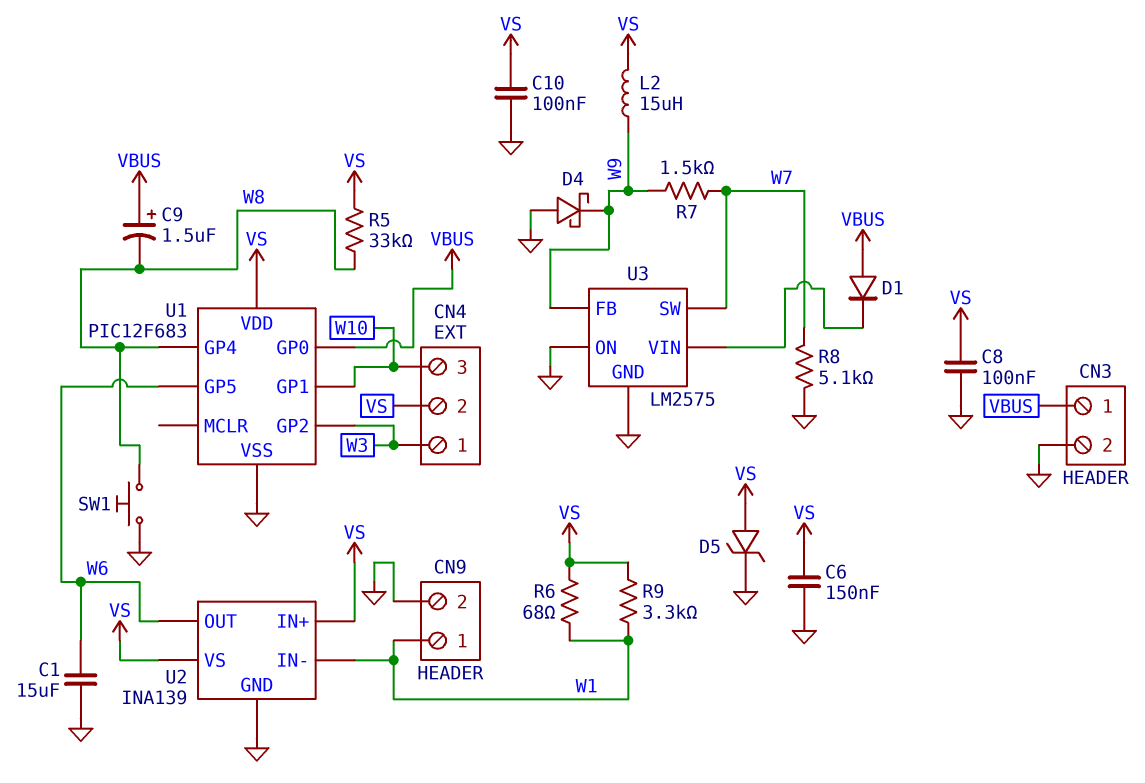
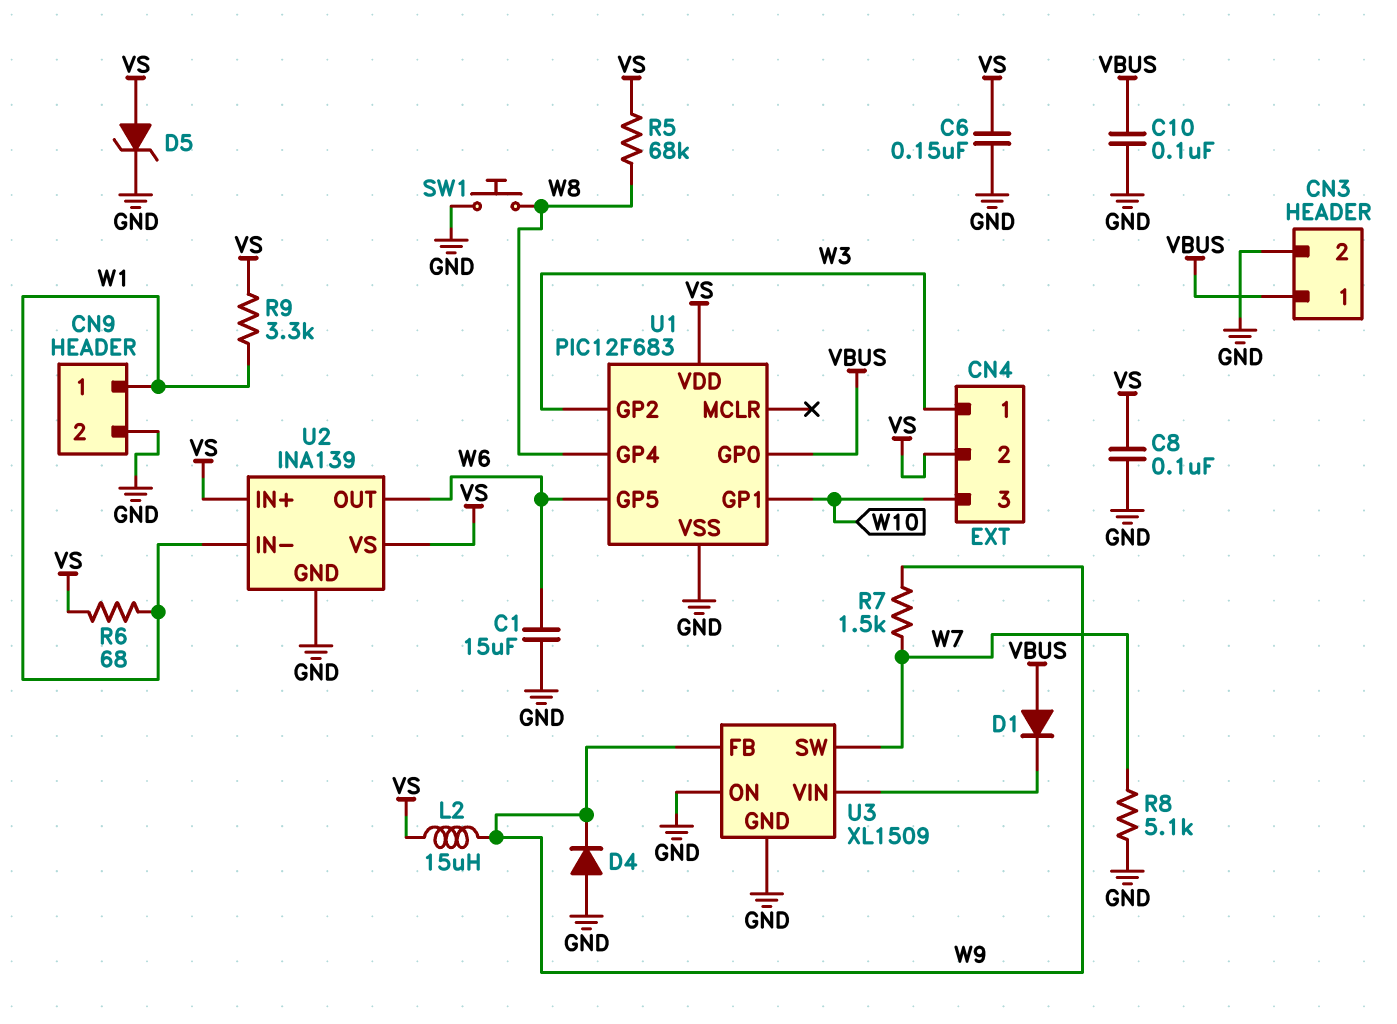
C9: 1.5uF (plus VBUS, minus W8) -> none
C10: 100nF (GND, VS) -> 100nF (GND, VBUS)
D4: schottky (A GND, K W9) -> diode (A GND, K W9)
R5: 33k (VS, W8) -> 68k (VS, W8)
U3: LM2575 -> XL1509

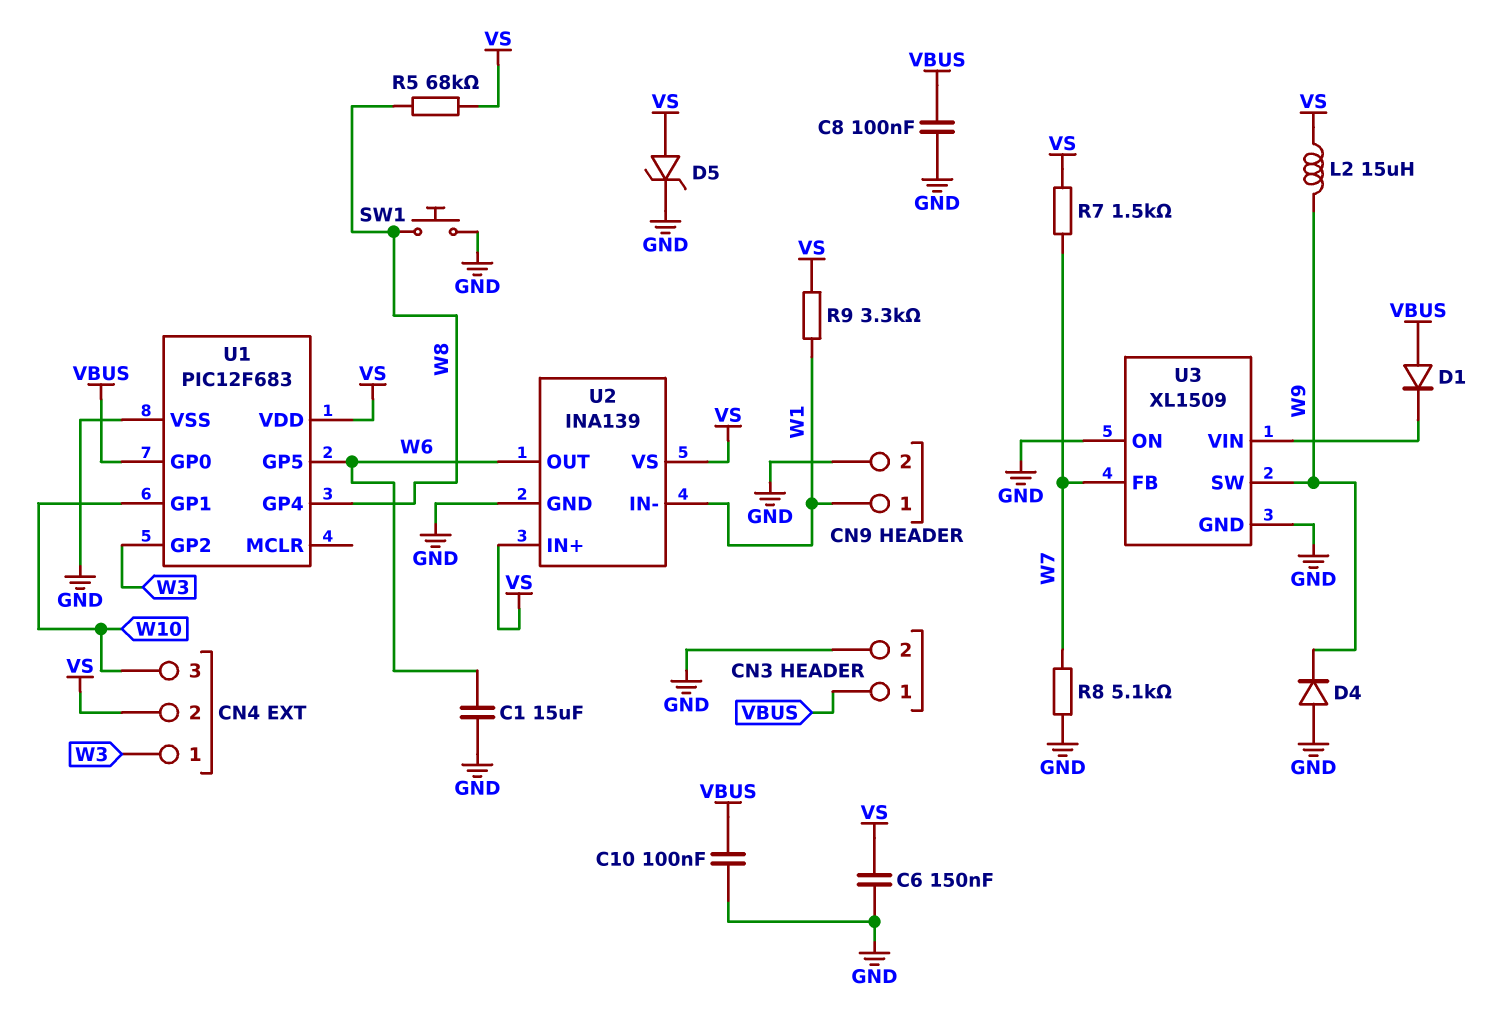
C8: 100nF (GND, VS) -> 100nF (GND, VBUS)
R6: 68 (VS, W1) -> none
R7: 1.5k (W7, W9) -> 1.5k (VS, W7)
U3 pin FB: W9 -> W7
U3 pin SW: W7 -> W9

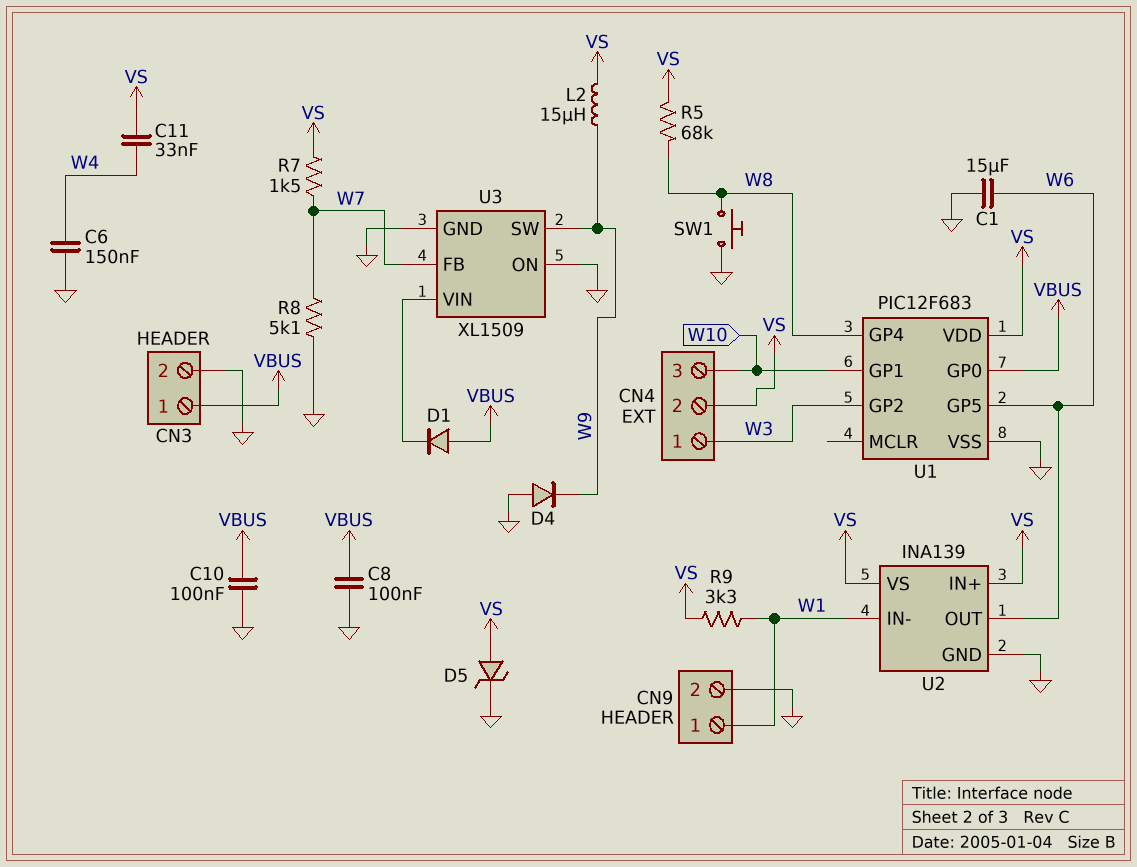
C6: 150nF (GND, VS) -> 150nF (GND, W4)
C11: none -> 33nF (VS, W4)

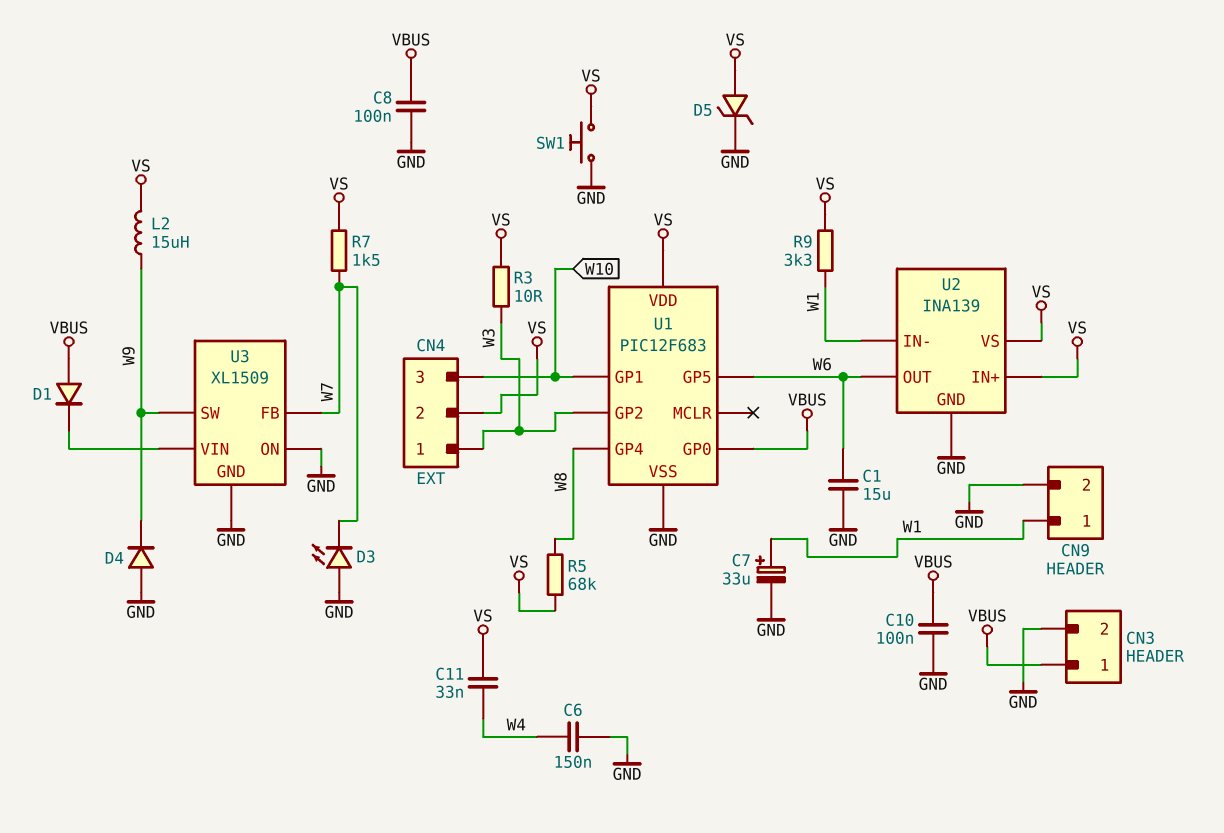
C7: none -> 33uF (plus W1, minus GND)
D3: none -> LED (A GND, K W7)
R3: none -> 10 (VS, W3)
R8: 5.1k (GND, W7) -> none
SW1: button (GND, W8) -> button (GND, VS)

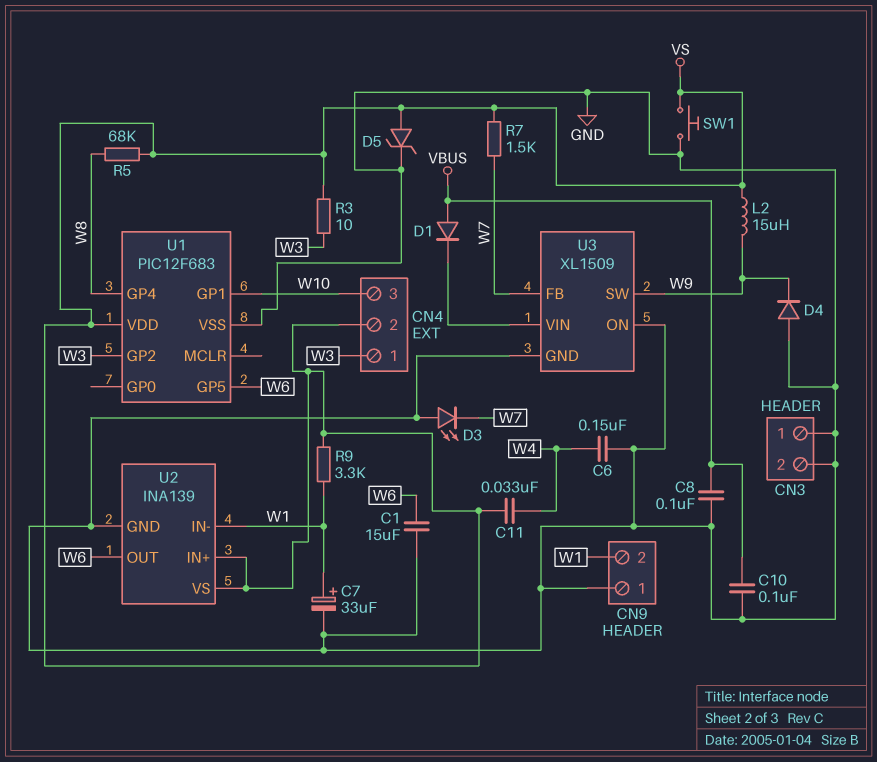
CN3 pin 1: VBUS -> GND
CN9 pin 1: W1 -> GND
CN9 pin 2: GND -> W1
U1 pin GP0: VBUS -> none

